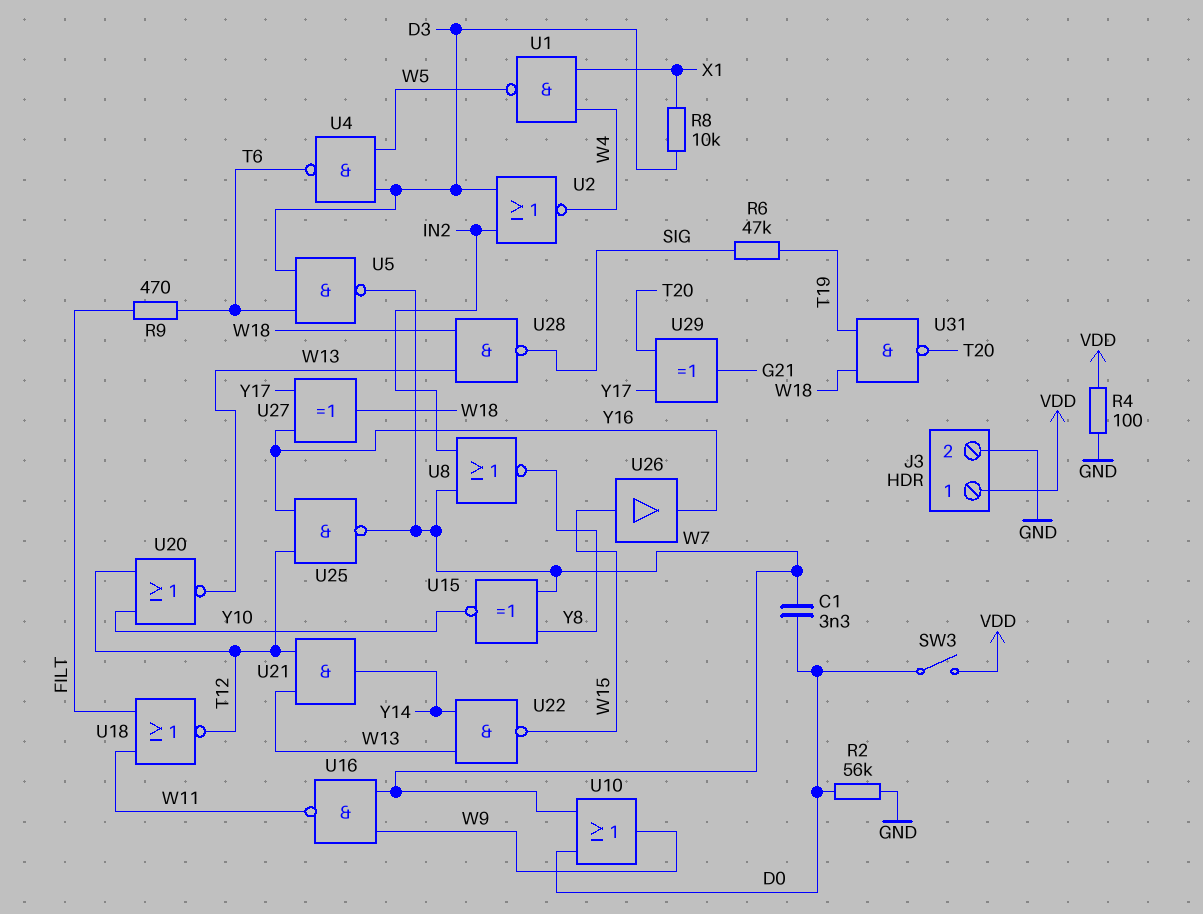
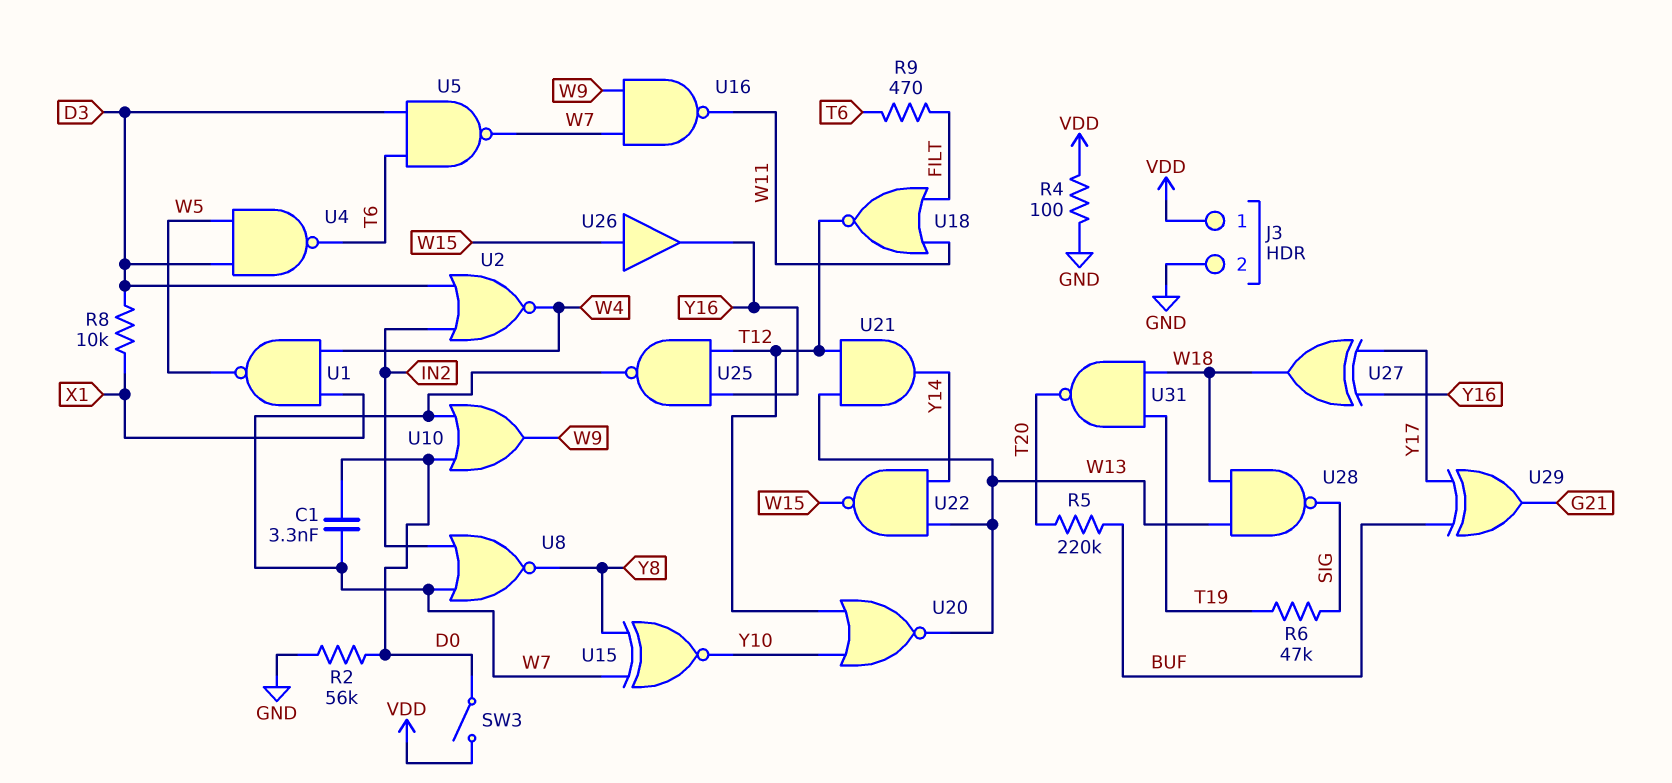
R5: none -> 220k (BUF, T20)
U29: XOR (in T20, in Y17, out G21) -> XOR (in BUF, in Y17, out G21)

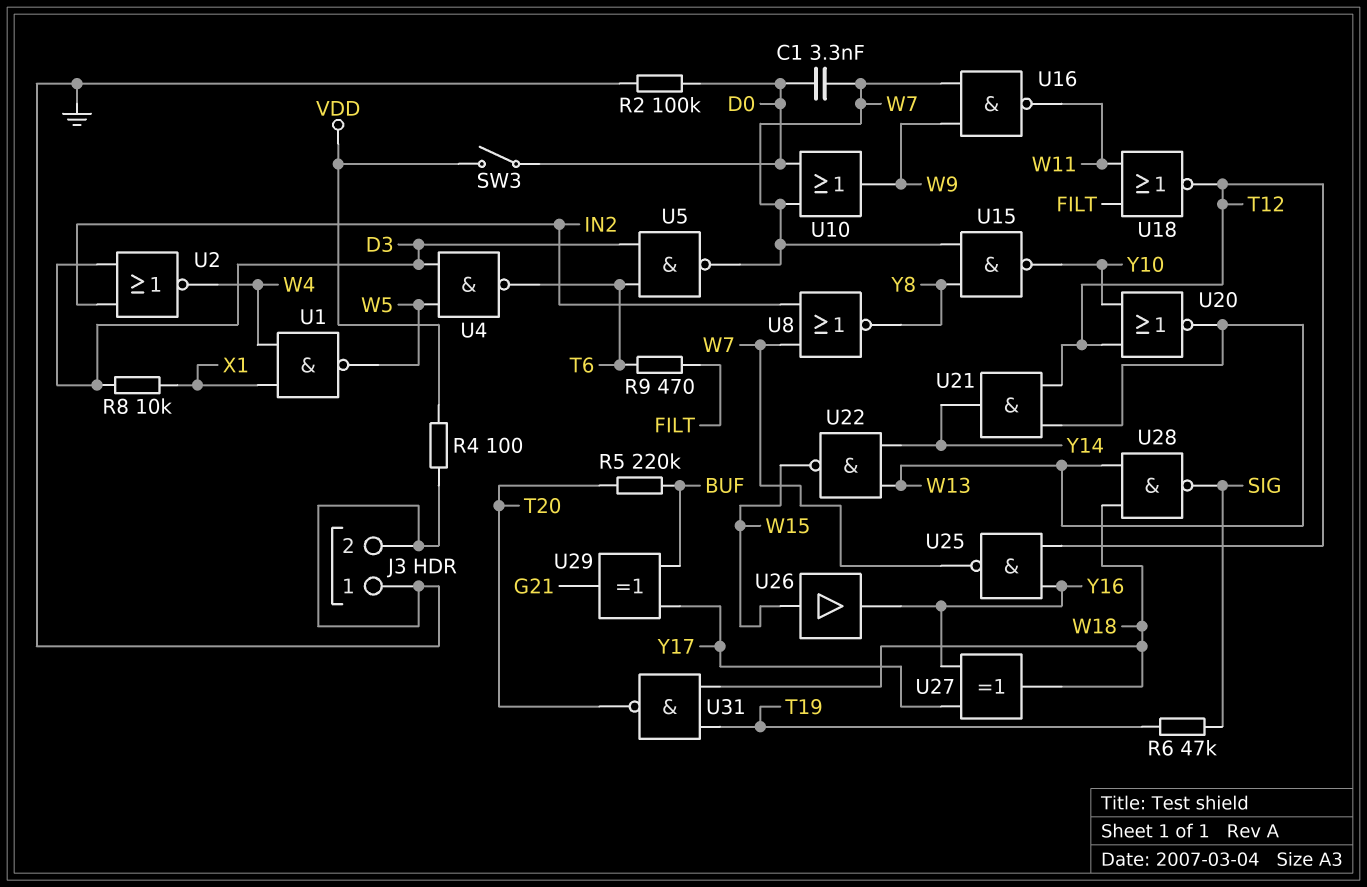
J3 pin 1: VDD -> GND
R2: 56k (D0, GND) -> 100k (D0, GND)
U15: XNOR (in W7, in Y8, out Y10) -> NAND (in W7, in Y8, out Y10)

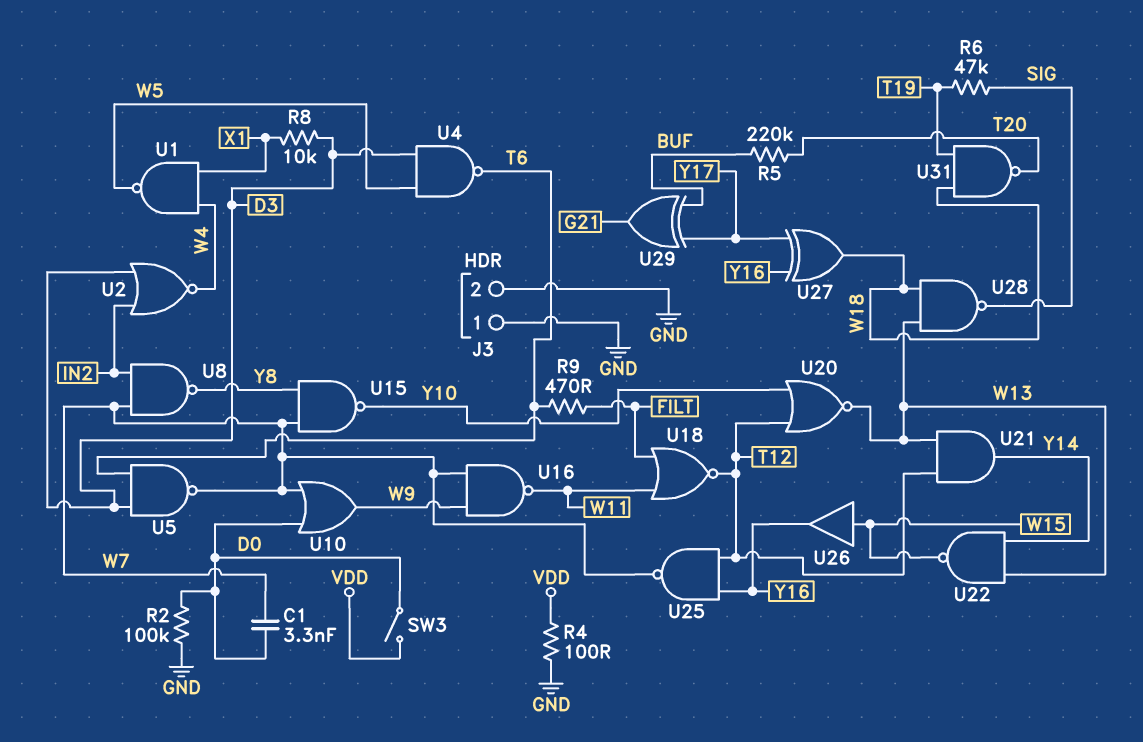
U8: NOR (in IN2, in W7, out Y8) -> NAND (in IN2, in W7, out Y8)

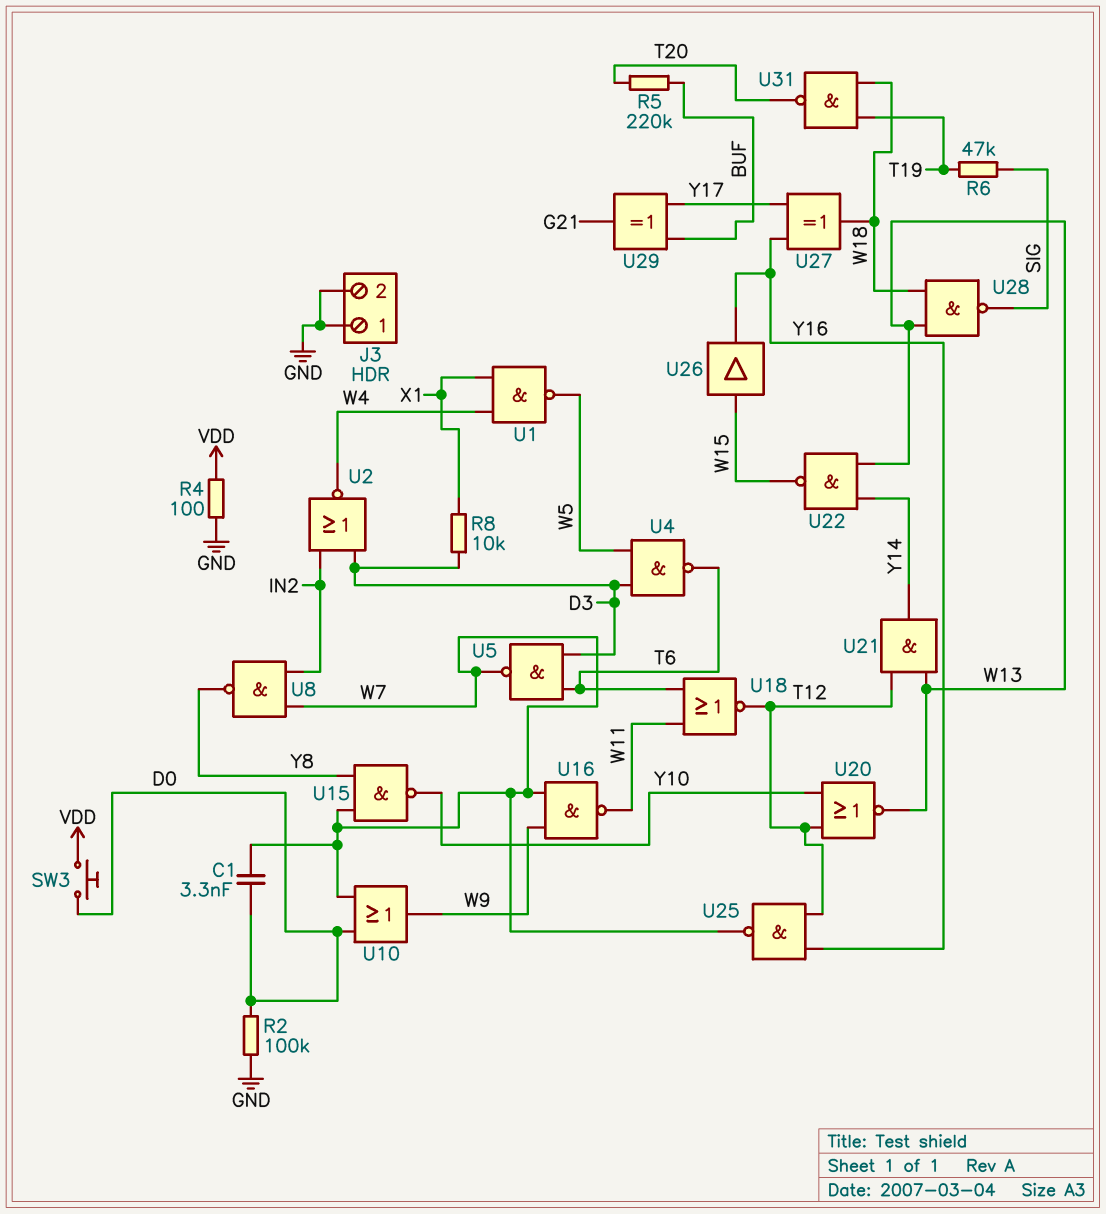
R9: 470 (FILT, T6) -> none
SW3: switch (D0, VDD) -> button (D0, VDD)
U18: NOR (in FILT, in W11, out T12) -> NOR (in T6, in W11, out T12)

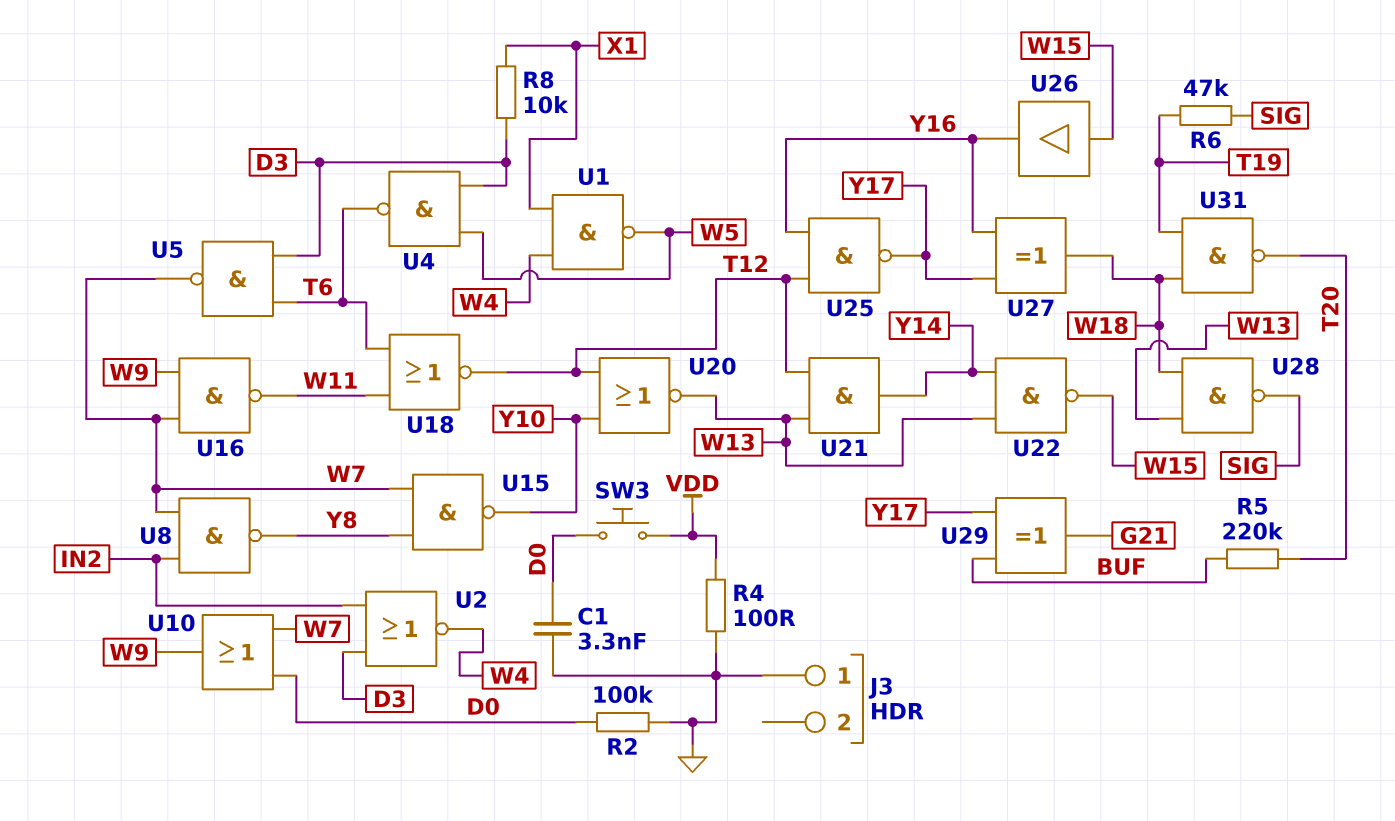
C1: 3.3nF (D0, W7) -> 3.3nF (D0, GND)
J3 pin 2: GND -> none
U25: NAND (in T12, in Y16, out W7) -> NAND (in T12, in Y16, out Y17)

